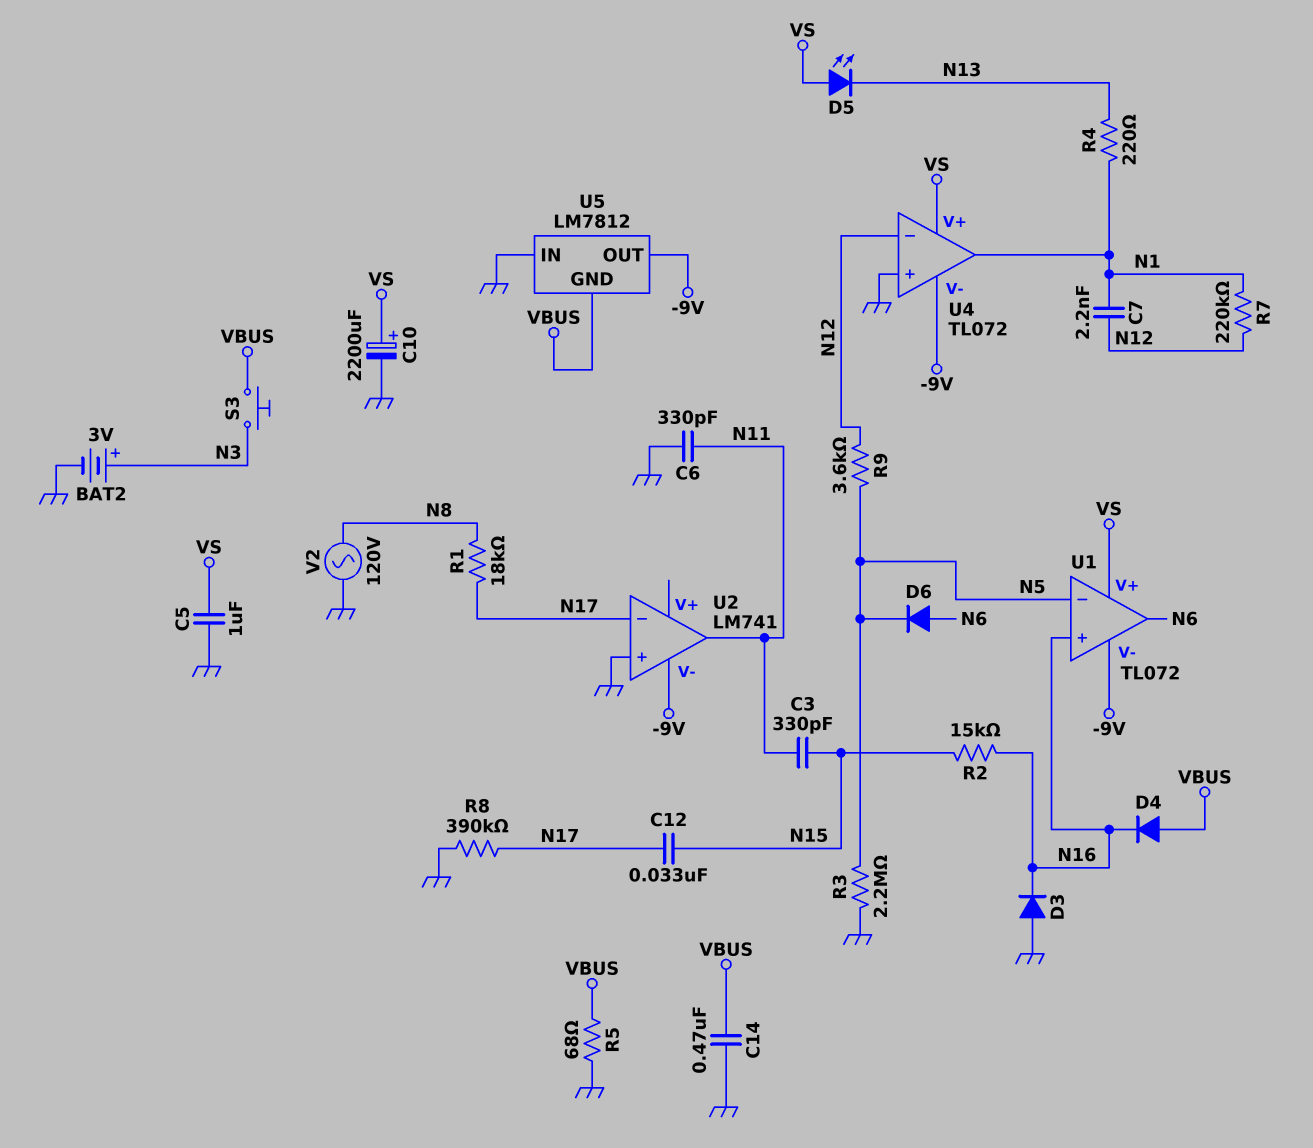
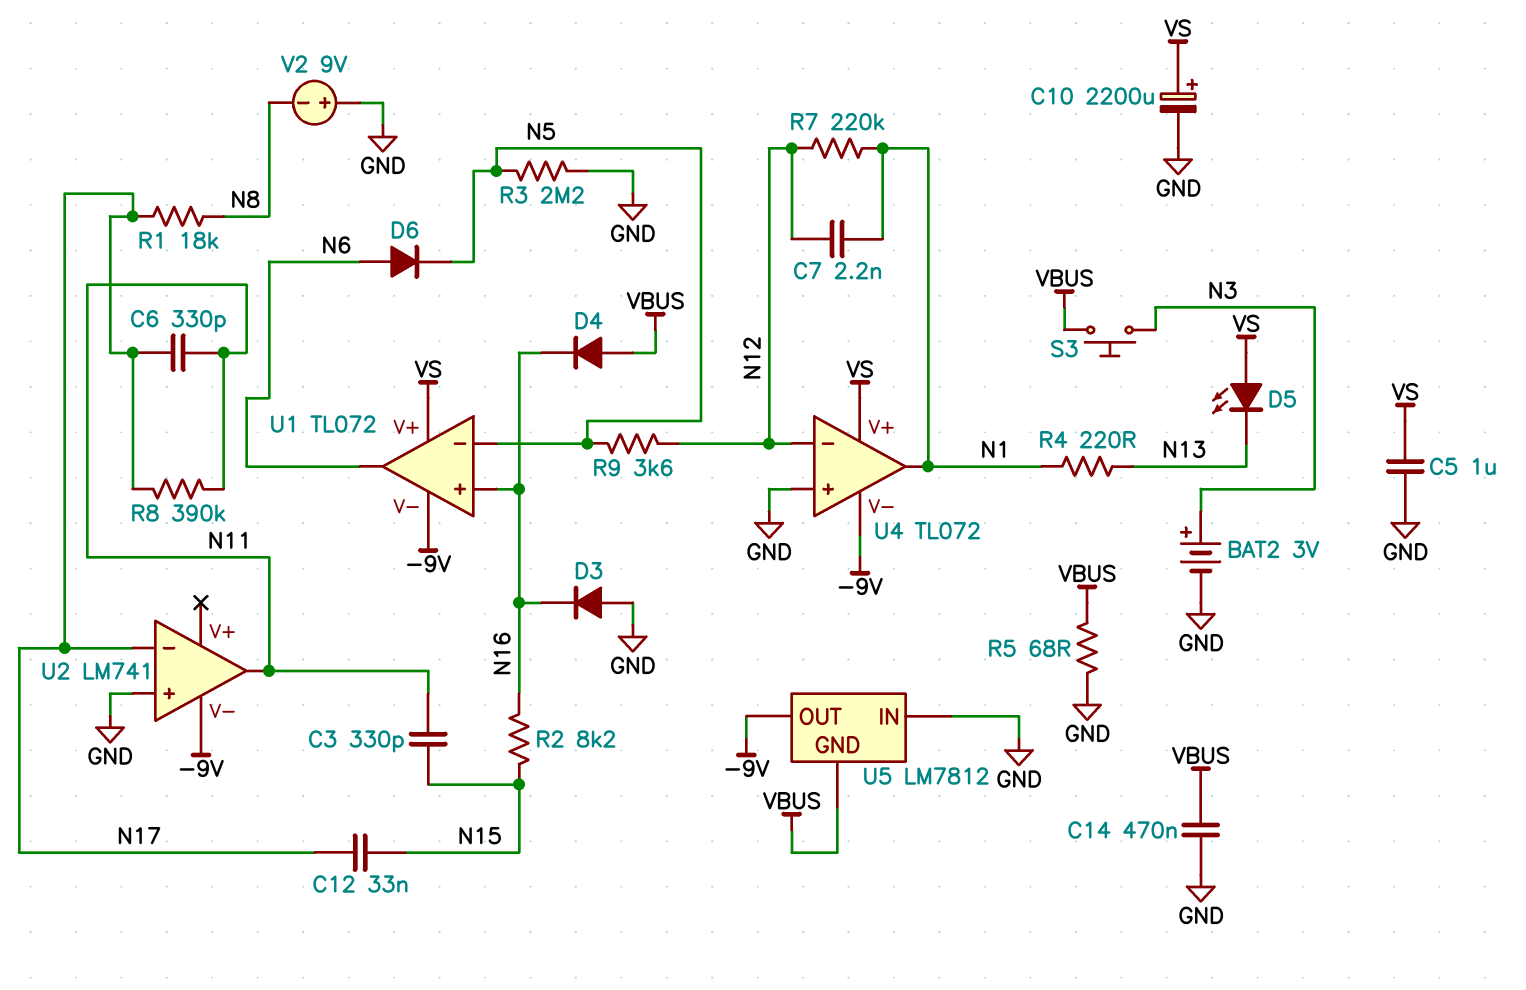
C6: 330pF (GND, N11) -> 330pF (N11, N17)
R2: 15k (N15, N16) -> 8.2k (N15, N16)
R8: 390k (GND, N17) -> 390k (N11, N17)
V2: AC 120V (GND, N8) -> 9V (plus GND, minus N8)

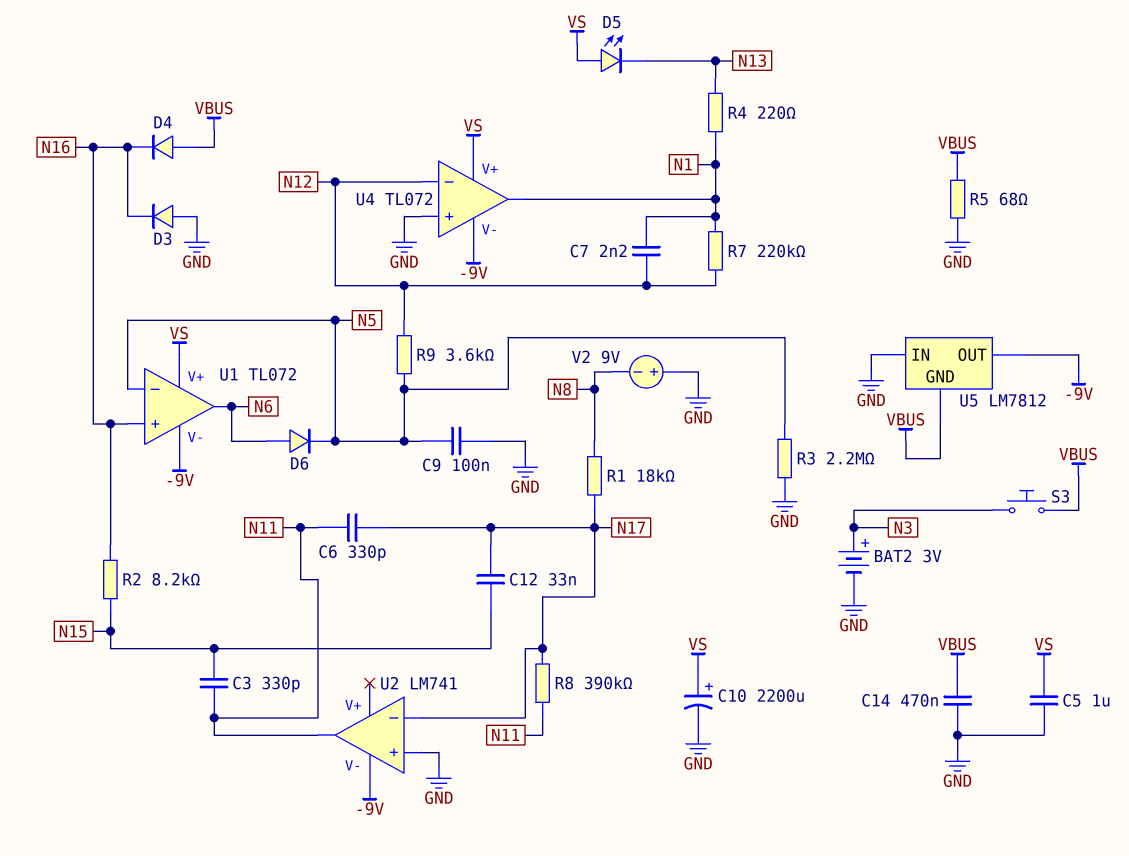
C9: none -> 100nF (GND, N5)

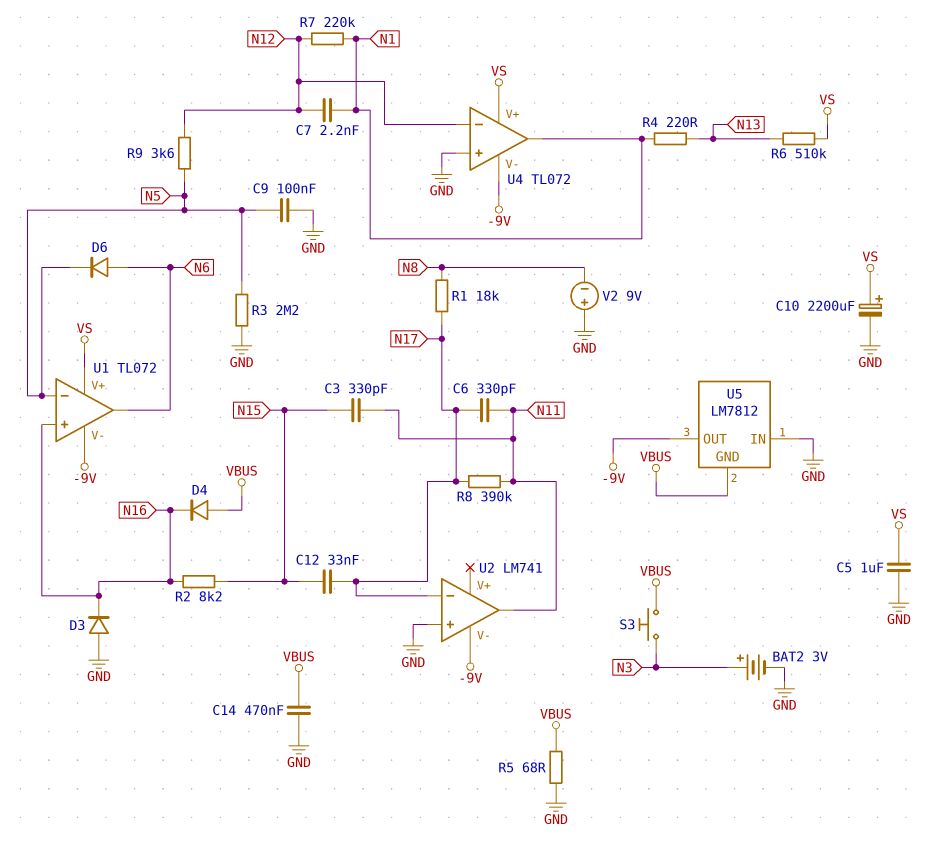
D5: LED (A VS, K N13) -> none
R6: none -> 510k (N13, VS)

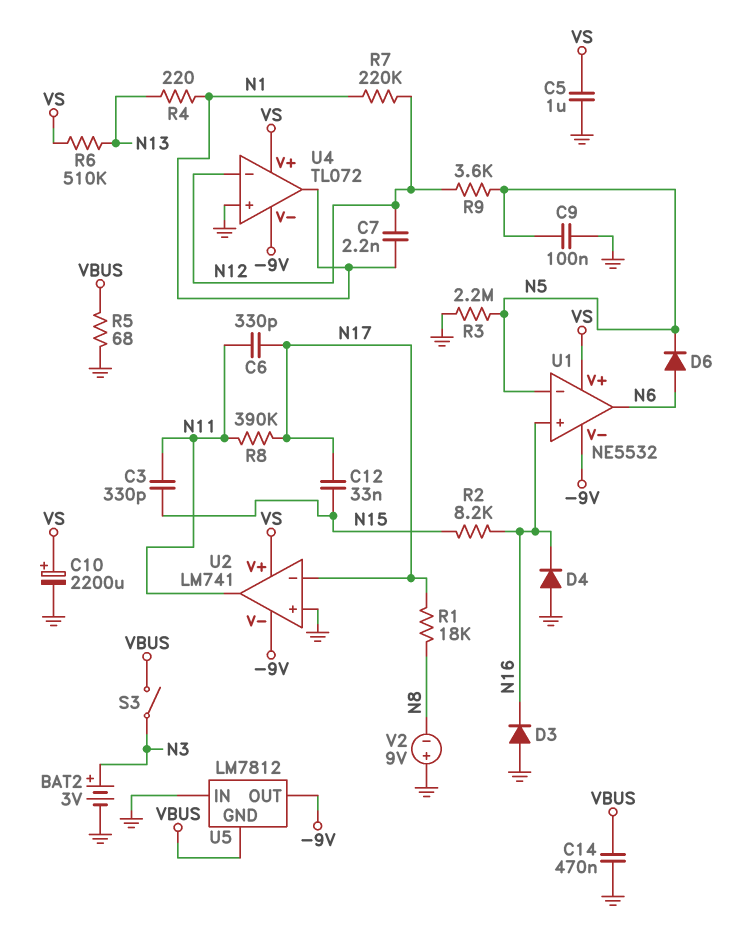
D4: diode (A VBUS, K N16) -> diode (A GND, K N16)
S3: button (N3, VBUS) -> switch (N3, VBUS)
U1: TL072 -> NE5532
U2 pin V+: none -> VS

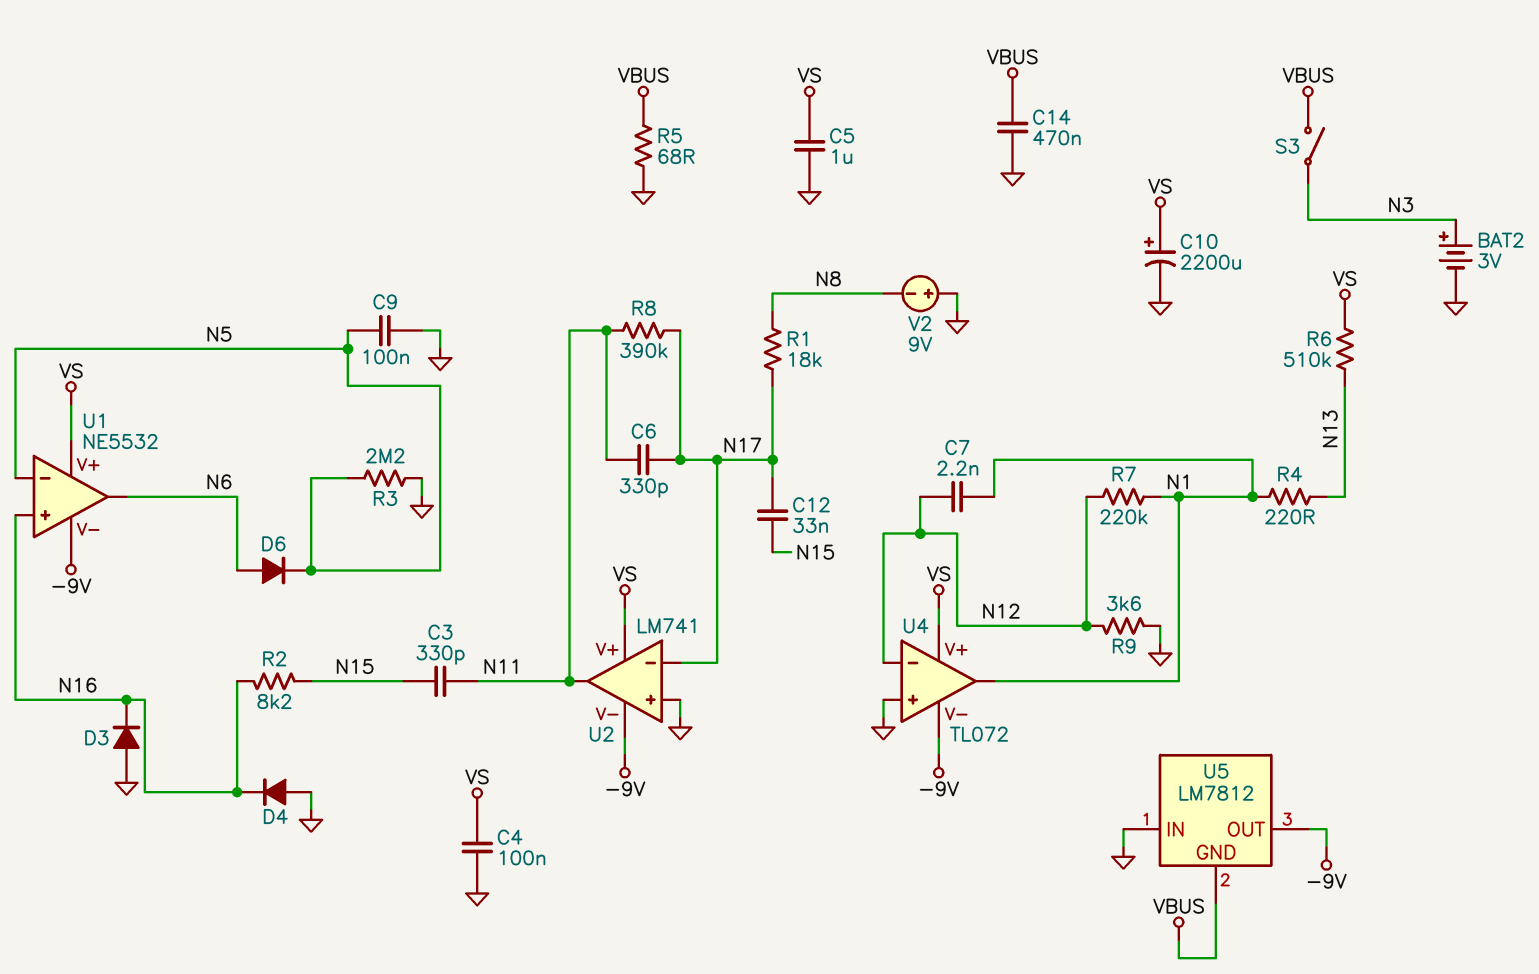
C4: none -> 100nF (GND, VS)
R9: 3.6k (N5, N12) -> 3.6k (GND, N12)

